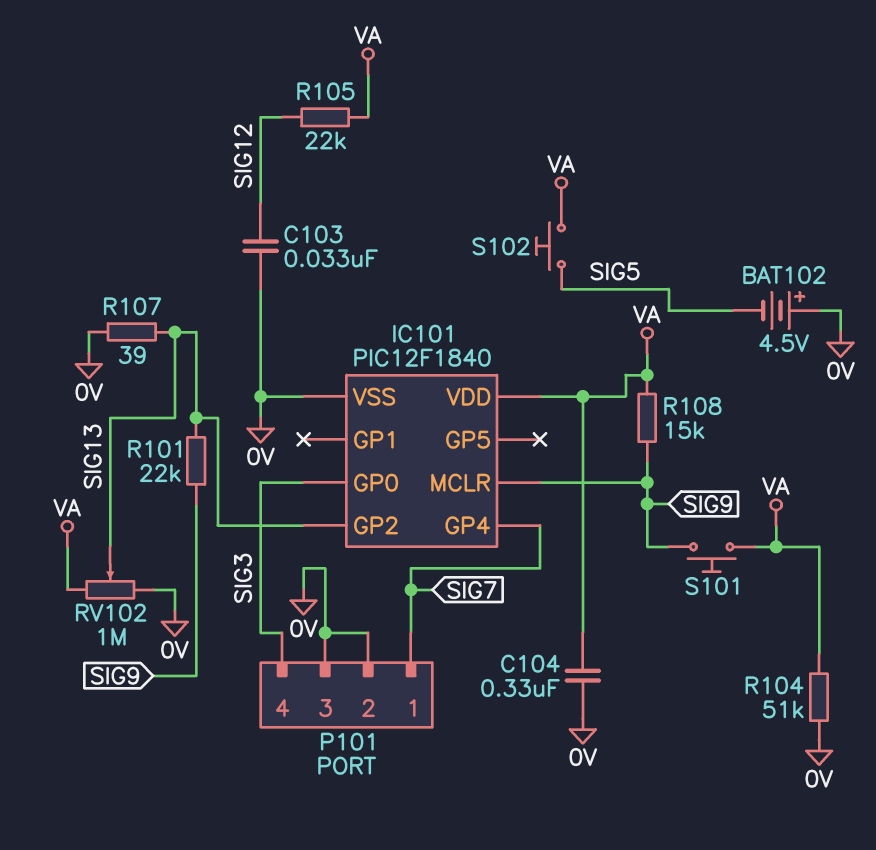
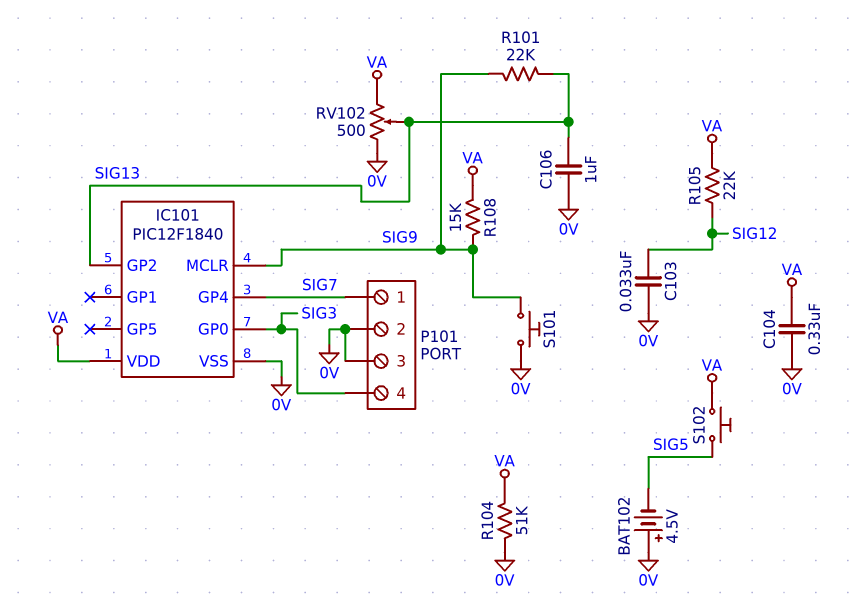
C106: none -> 1uF (0V, SIG13)
R107: 39 (0V, SIG13) -> none
RV102: 1M (0V, VA, wiper SIG13) -> 500 (0V, VA, wiper SIG13)
S101: button (SIG9, VA) -> button (0V, SIG9)

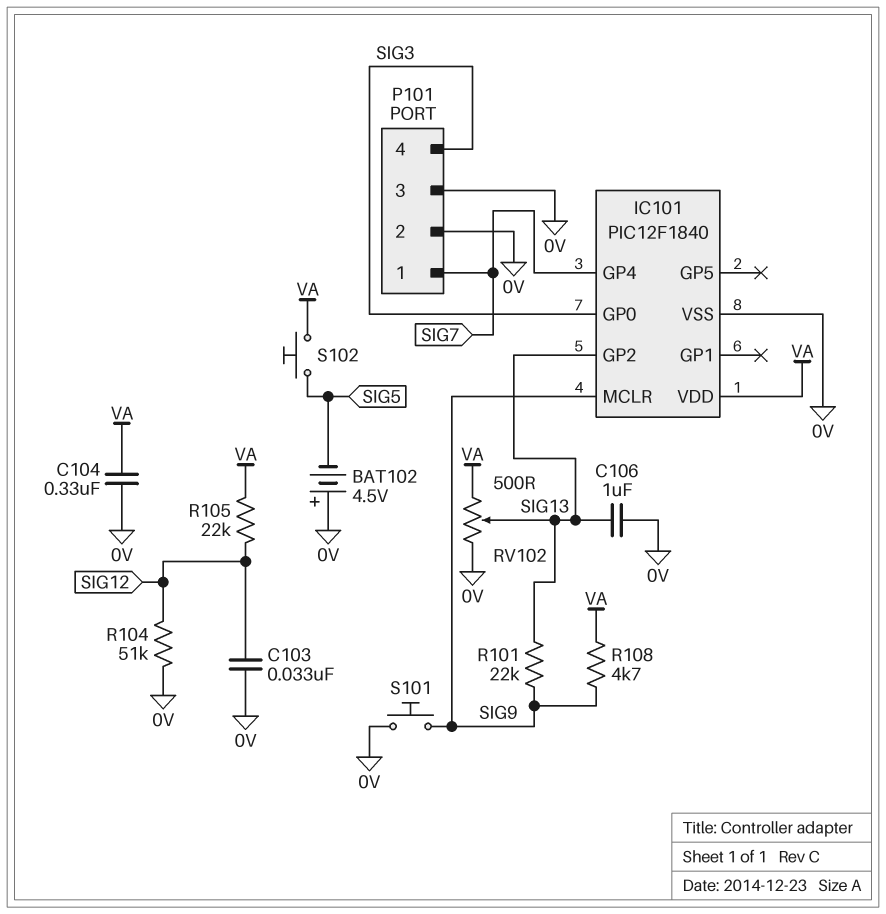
R104: 51k (0V, VA) -> 51k (0V, SIG12)
R108: 15k (SIG9, VA) -> 4.7k (SIG9, VA)

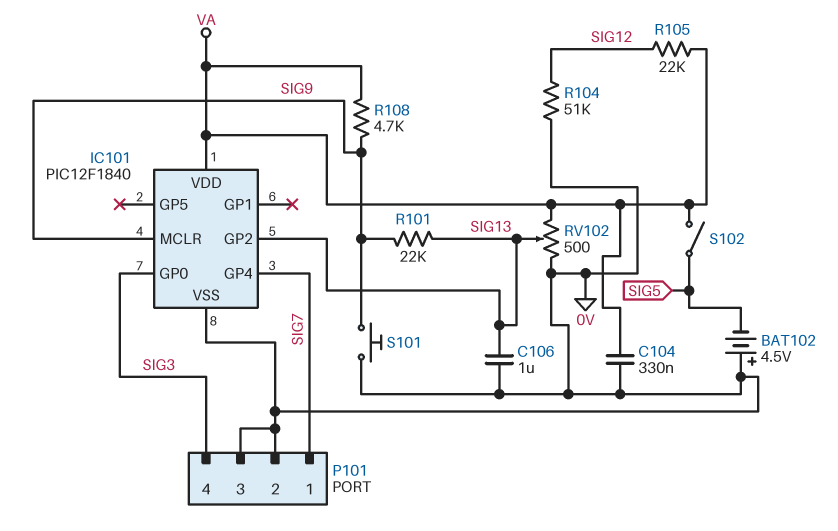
C103: 33nF (0V, SIG12) -> none
S102: button (SIG5, VA) -> switch (SIG5, VA)

